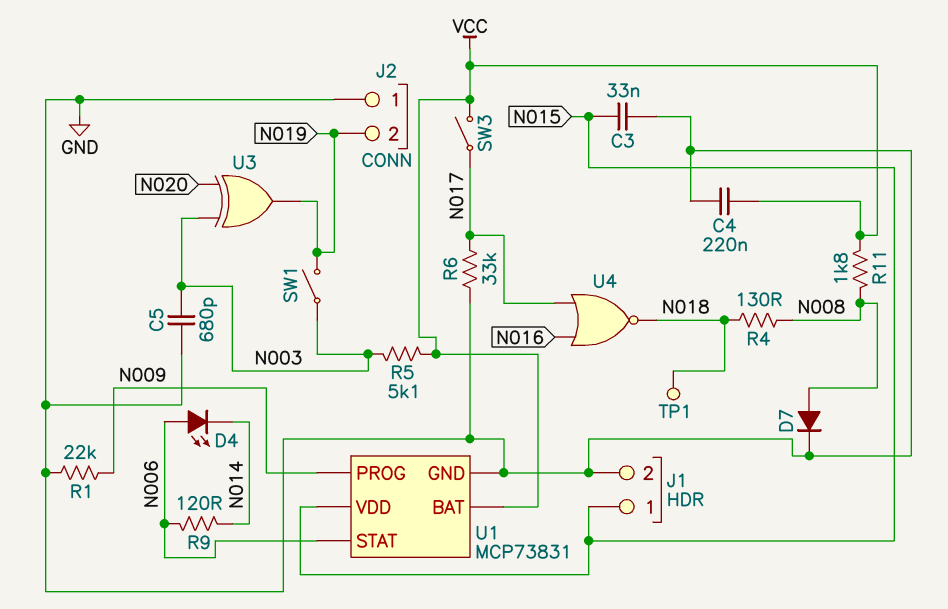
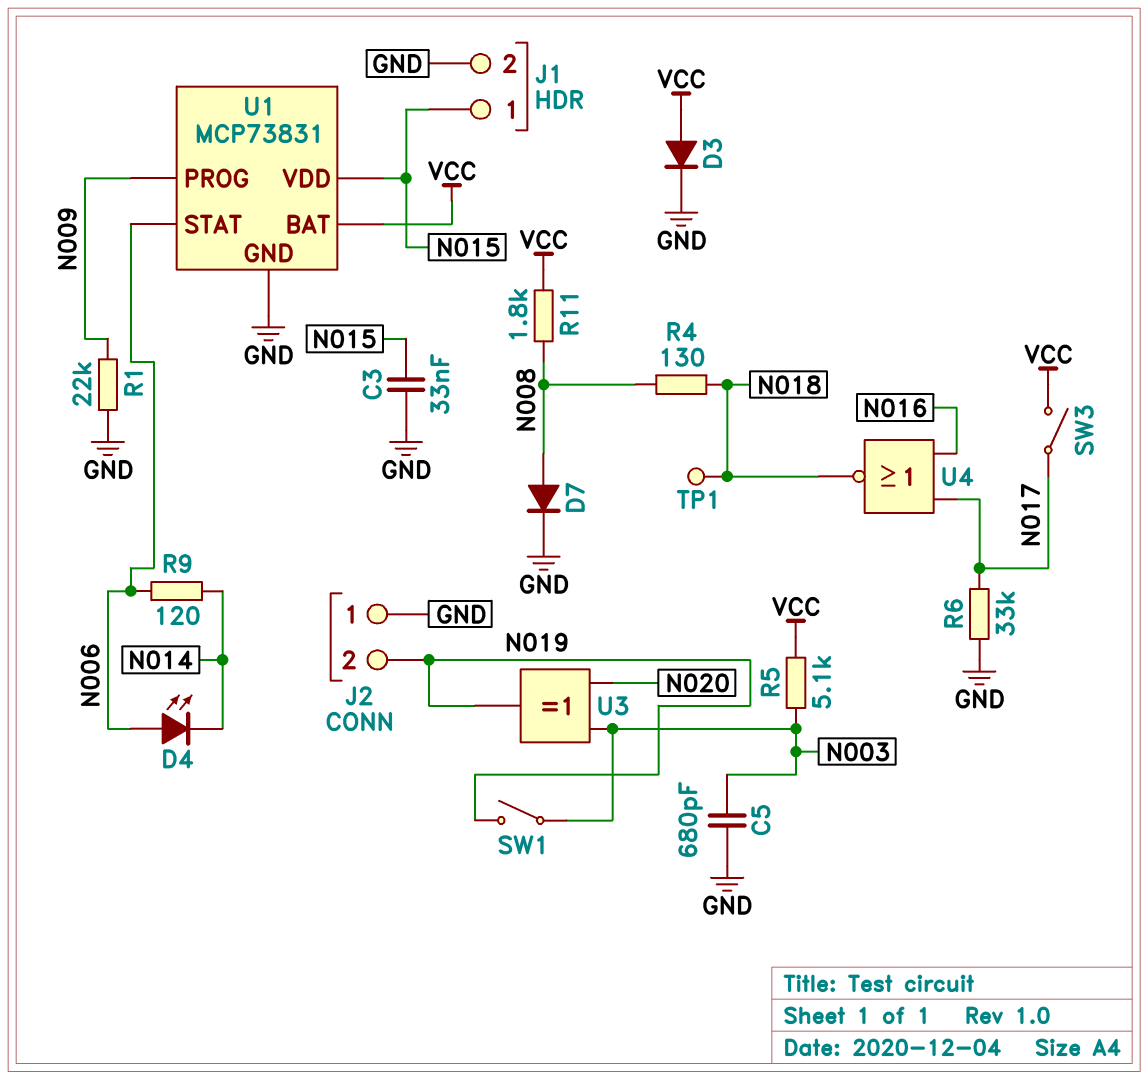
C4: 220nF (GND, VCC) -> none
D3: none -> diode (A VCC, K GND)

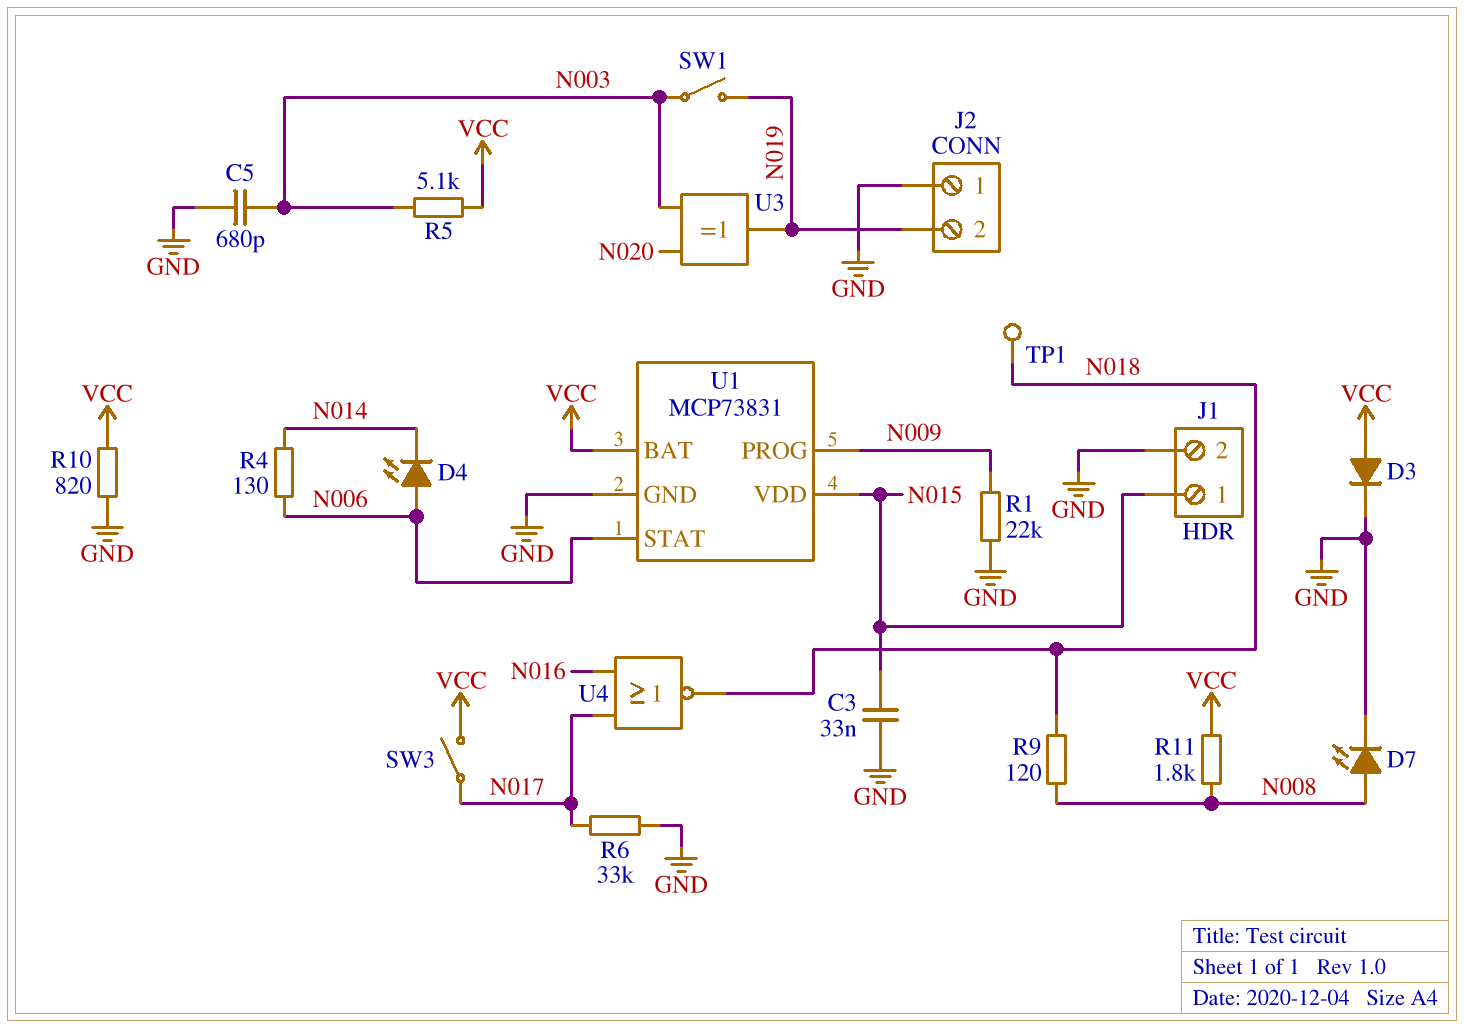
D7: diode (A N008, K GND) -> LED (A N008, K GND)
R4: 130 (N008, N018) -> 130 (N006, N014)
R9: 120 (N006, N014) -> 120 (N008, N018)
R10: none -> 820 (GND, VCC)

